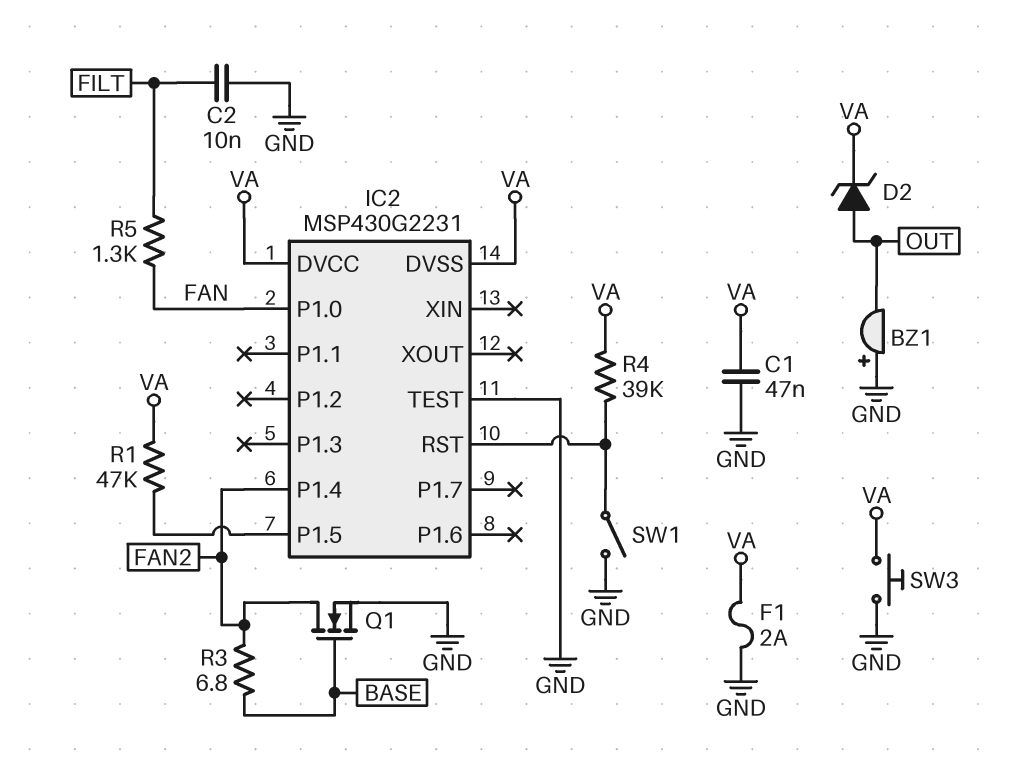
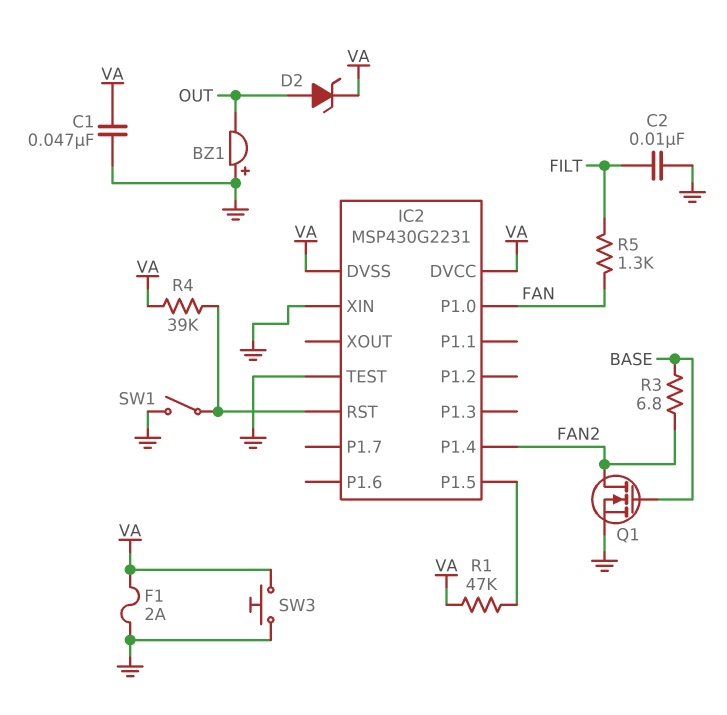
IC2 pin XIN: none -> GND

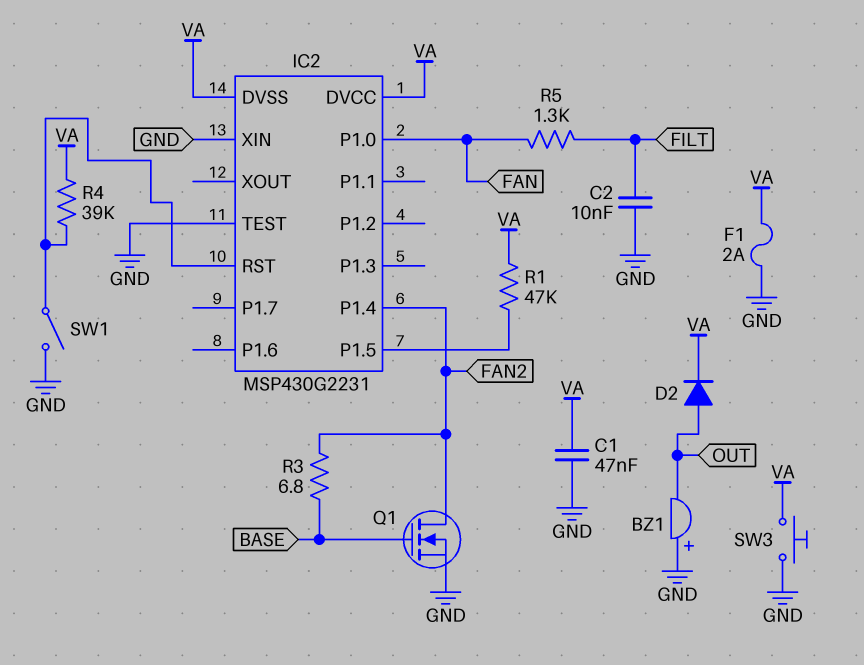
D2: zener (A OUT, K VA) -> diode (A OUT, K VA)

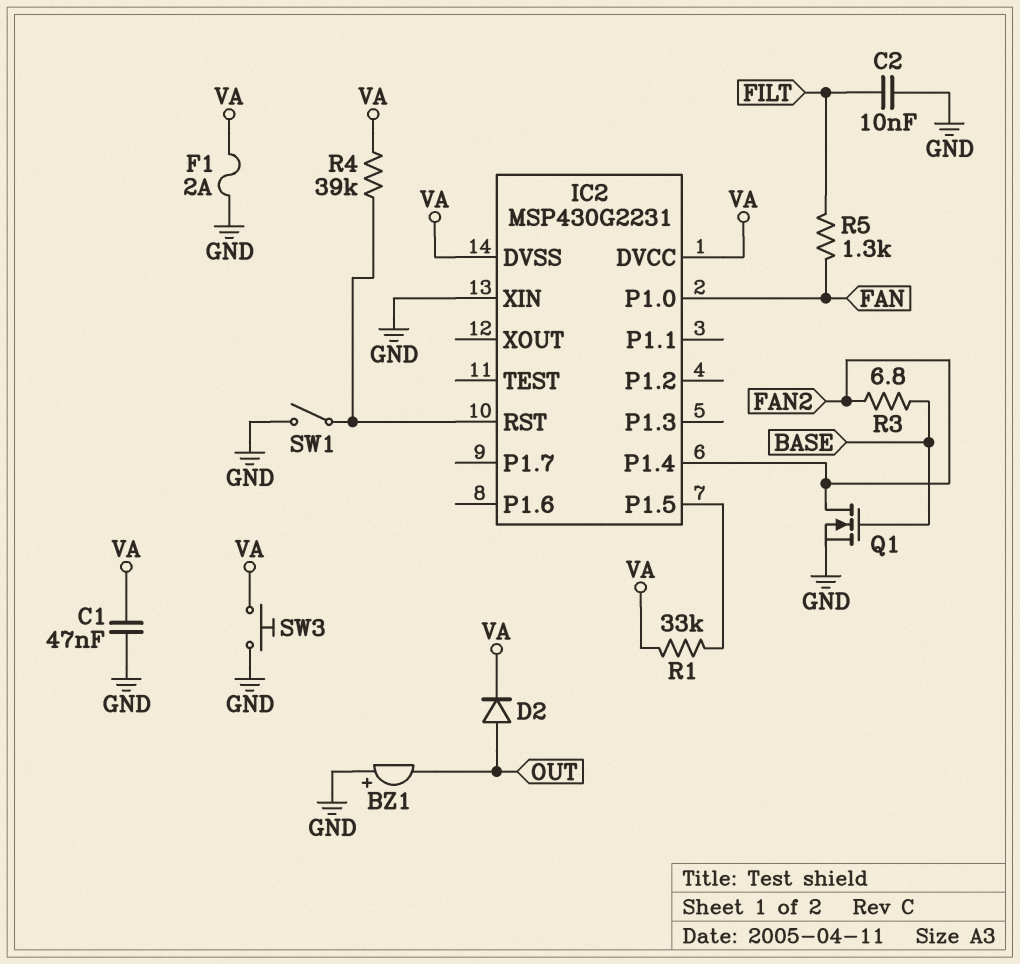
IC2 pin TEST: GND -> none
R1: 47k (IC2/P1.5, VA) -> 33k (IC2/P1.5, VA)

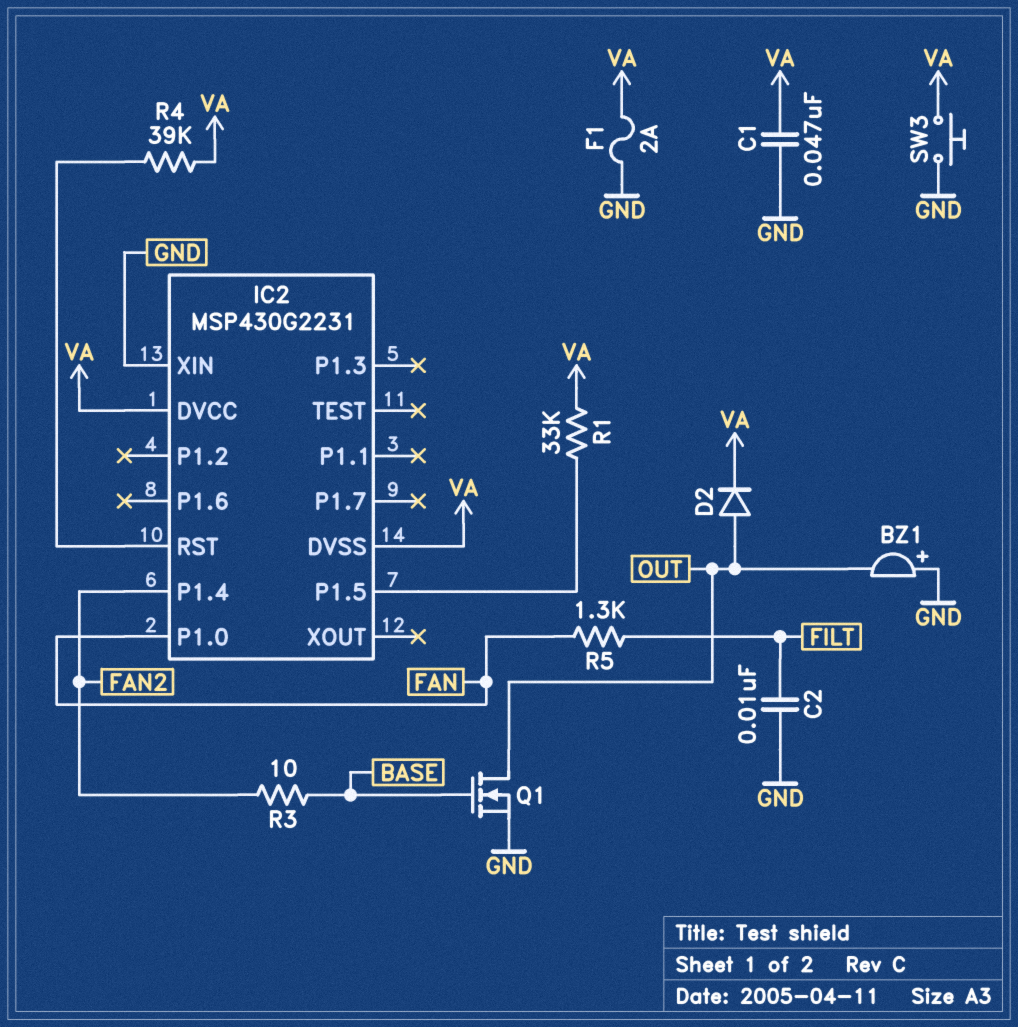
Q1: NMOS (G BASE, D FAN2, S GND) -> NMOS (G BASE, D OUT, S GND)
R3: 6.8 (BASE, FAN2) -> 10 (BASE, FAN2)
SW1: switch (GND, IC2/RST) -> none

